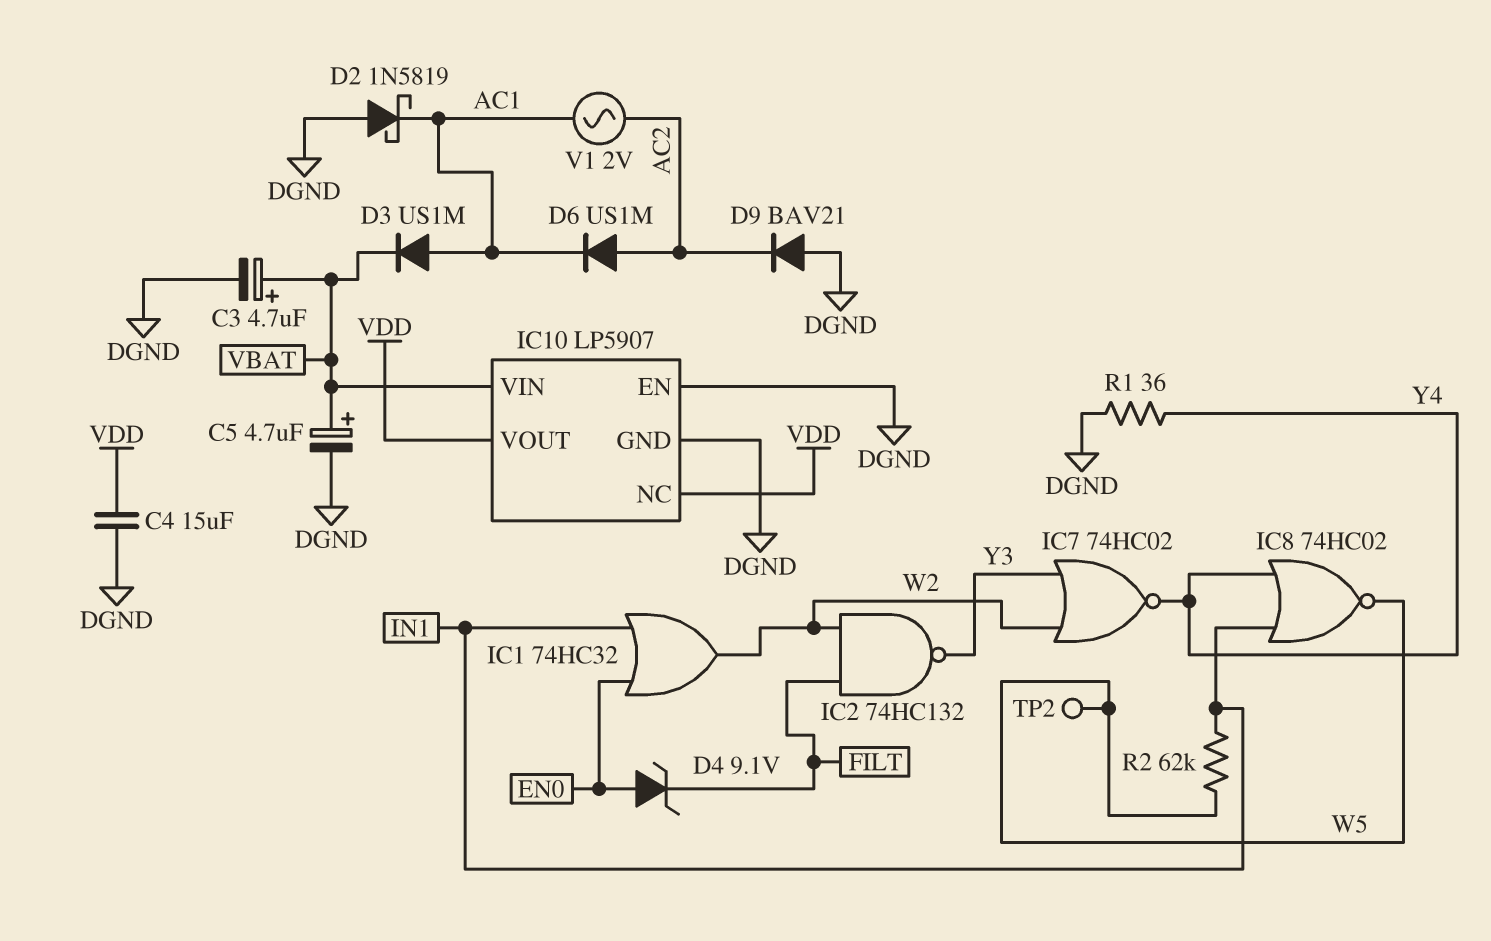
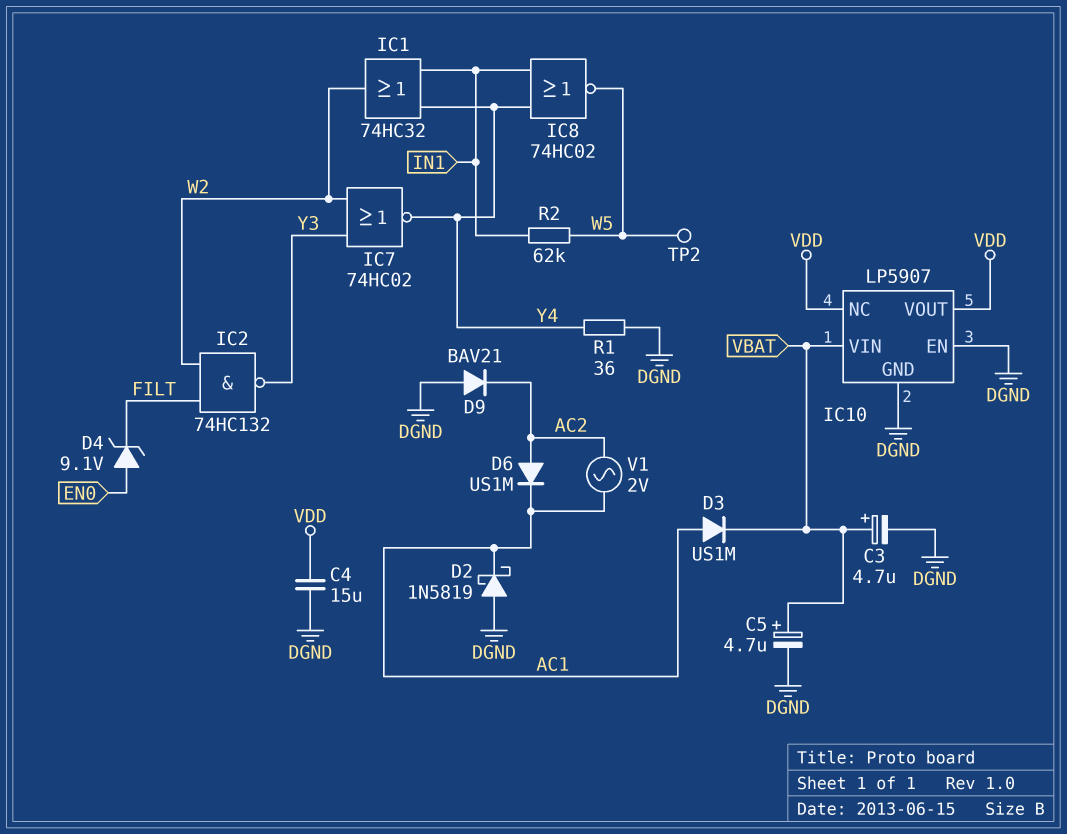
IC1: OR 74HC32 (in EN0, in IN1, out W2) -> OR 74HC32 (in IN1, in Y4, out W2)

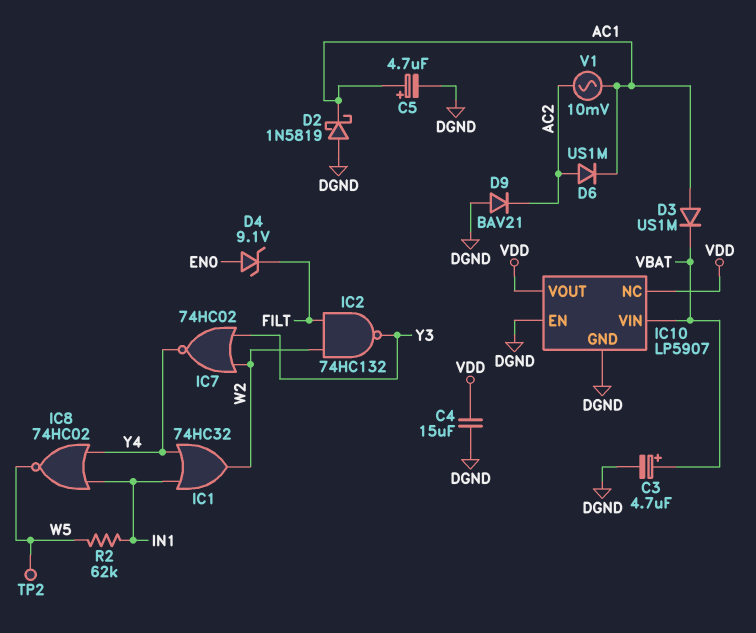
C5: 4.7uF (plus VBAT, minus DGND) -> 4.7uF (plus AC1, minus DGND)
R1: 36 (DGND, Y4) -> none
V1: AC 2V (AC1, AC2) -> AC 10mV (AC1, AC2)

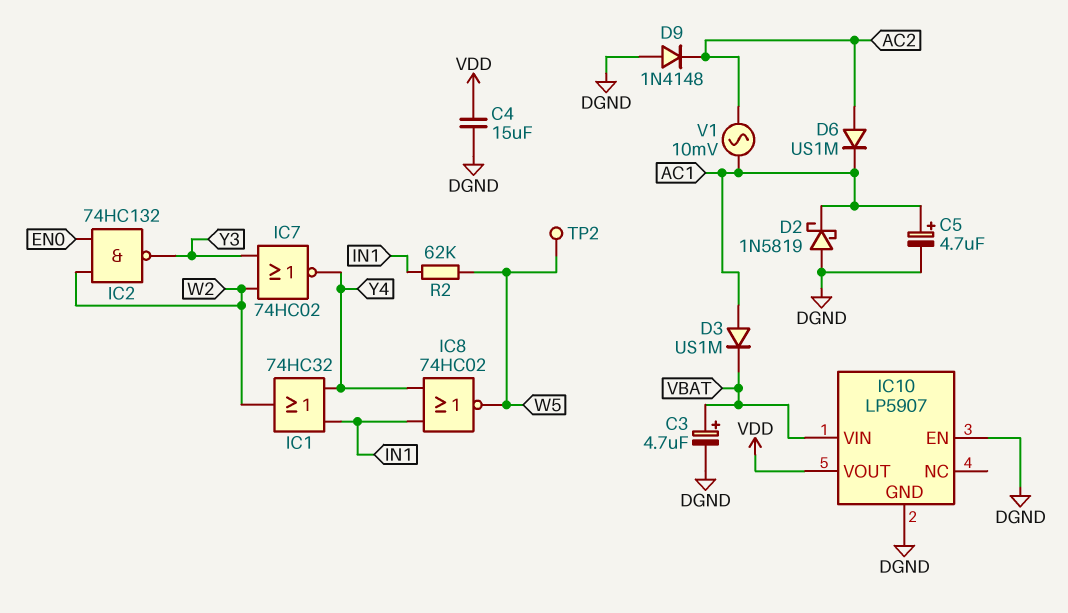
D4: zener 9.1V (A EN0, K FILT) -> none
D9: diode BAV21 (A DGND, K AC2) -> diode 1N4148 (A DGND, K AC2)
IC2: NAND 74HC132 (in FILT, in W2, out Y3) -> NAND 74HC132 (in EN0, in W2, out Y3)
IC10 pin NC: VDD -> none

